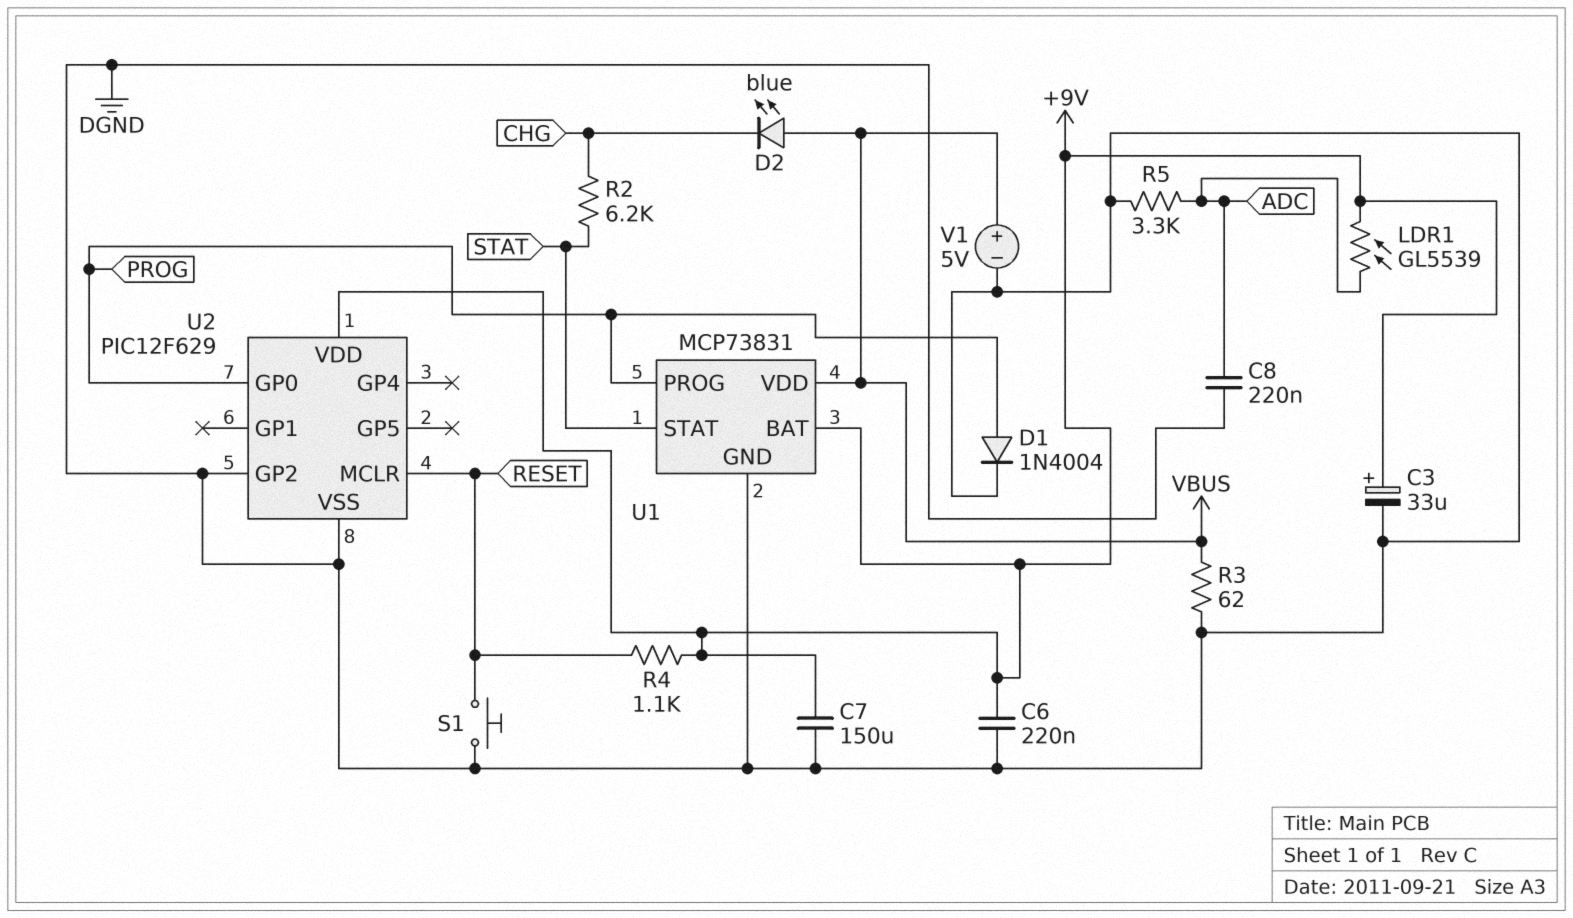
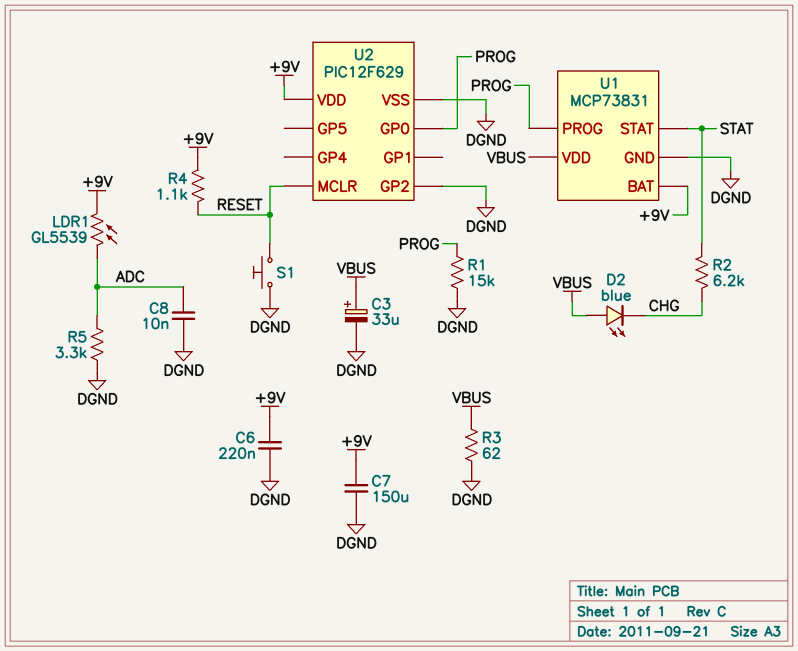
C3: 33uF (plus +9V, minus DGND) -> 33uF (plus VBUS, minus DGND)
C8: 220nF (ADC, DGND) -> 10nF (ADC, DGND)
D1: diode 1N4004 (A PROG, K DGND) -> none
R1: none -> 15k (DGND, PROG)
V1: 5V (plus VBUS, minus DGND) -> none

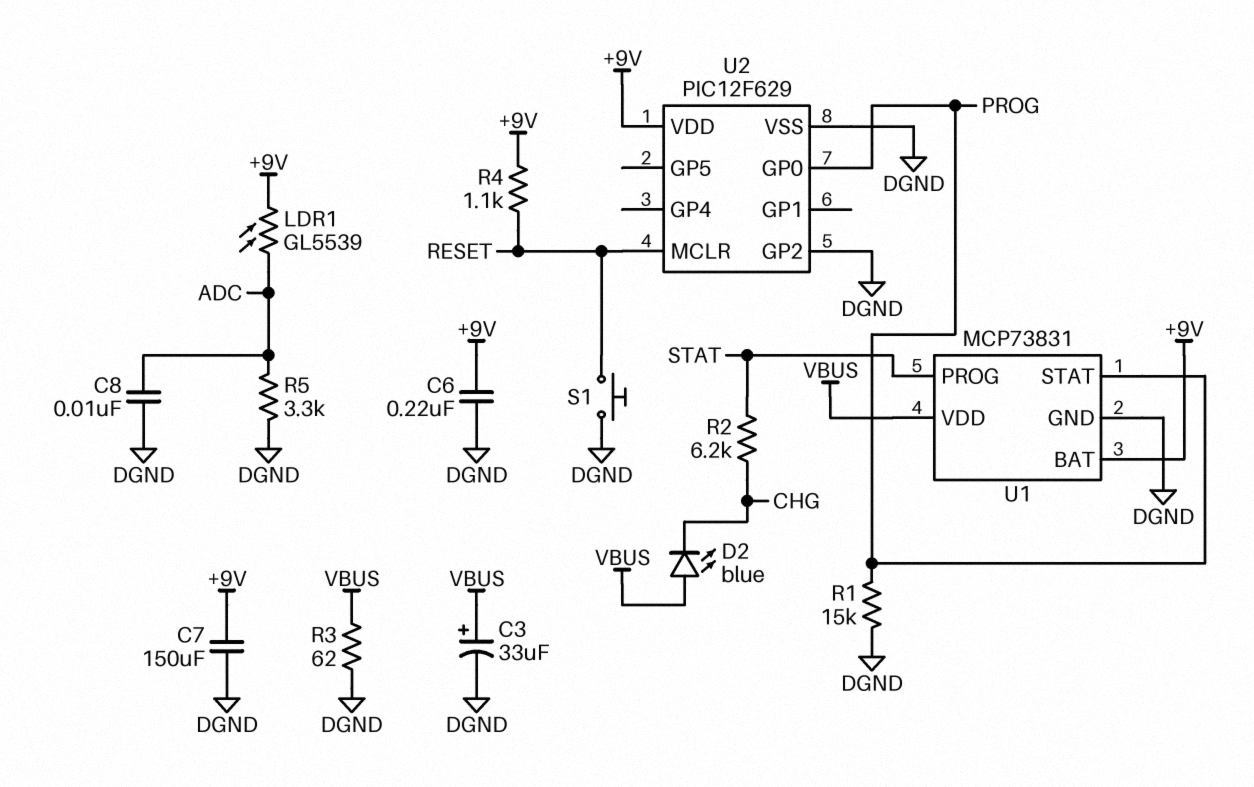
U1 pin PROG: PROG -> STAT
U1 pin STAT: STAT -> PROG

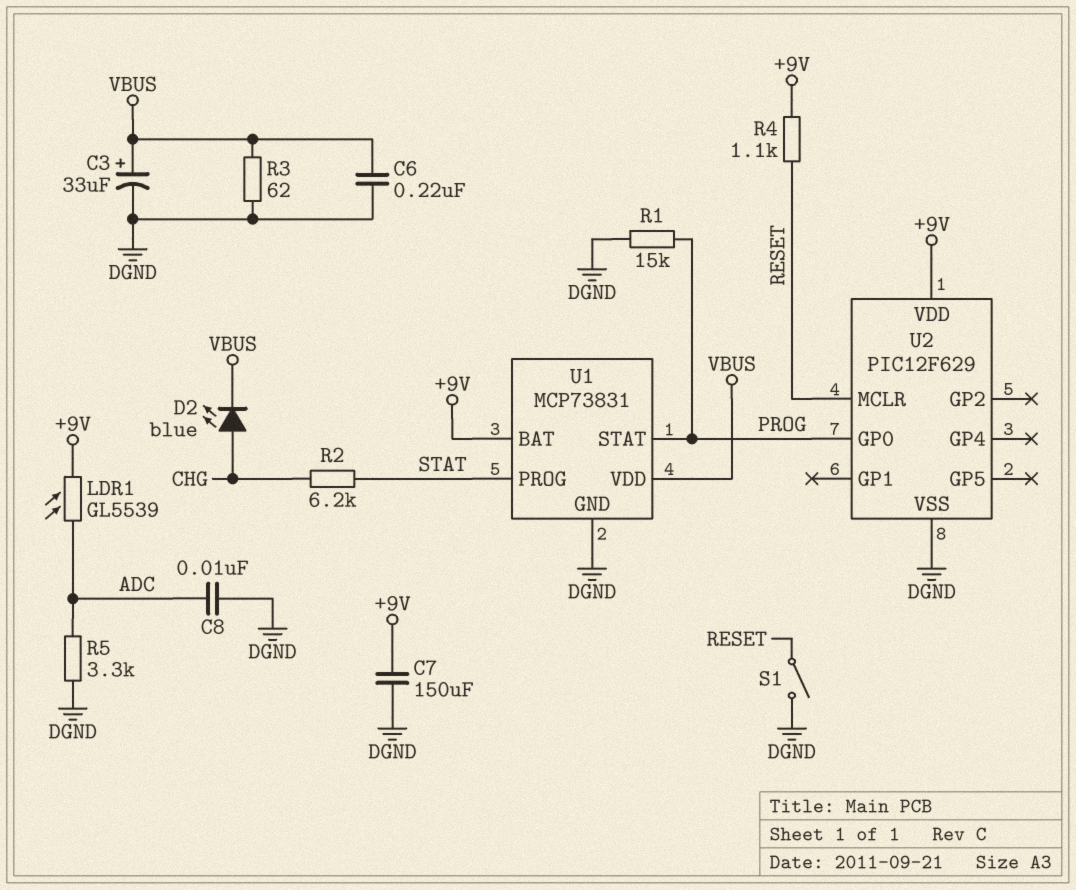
C6: 220nF (+9V, DGND) -> 220nF (DGND, VBUS)
D2: LED blue (A VBUS, K CHG) -> LED blue (A CHG, K VBUS)
S1: button (DGND, RESET) -> switch (DGND, RESET)
U2 pin GP2: DGND -> none

